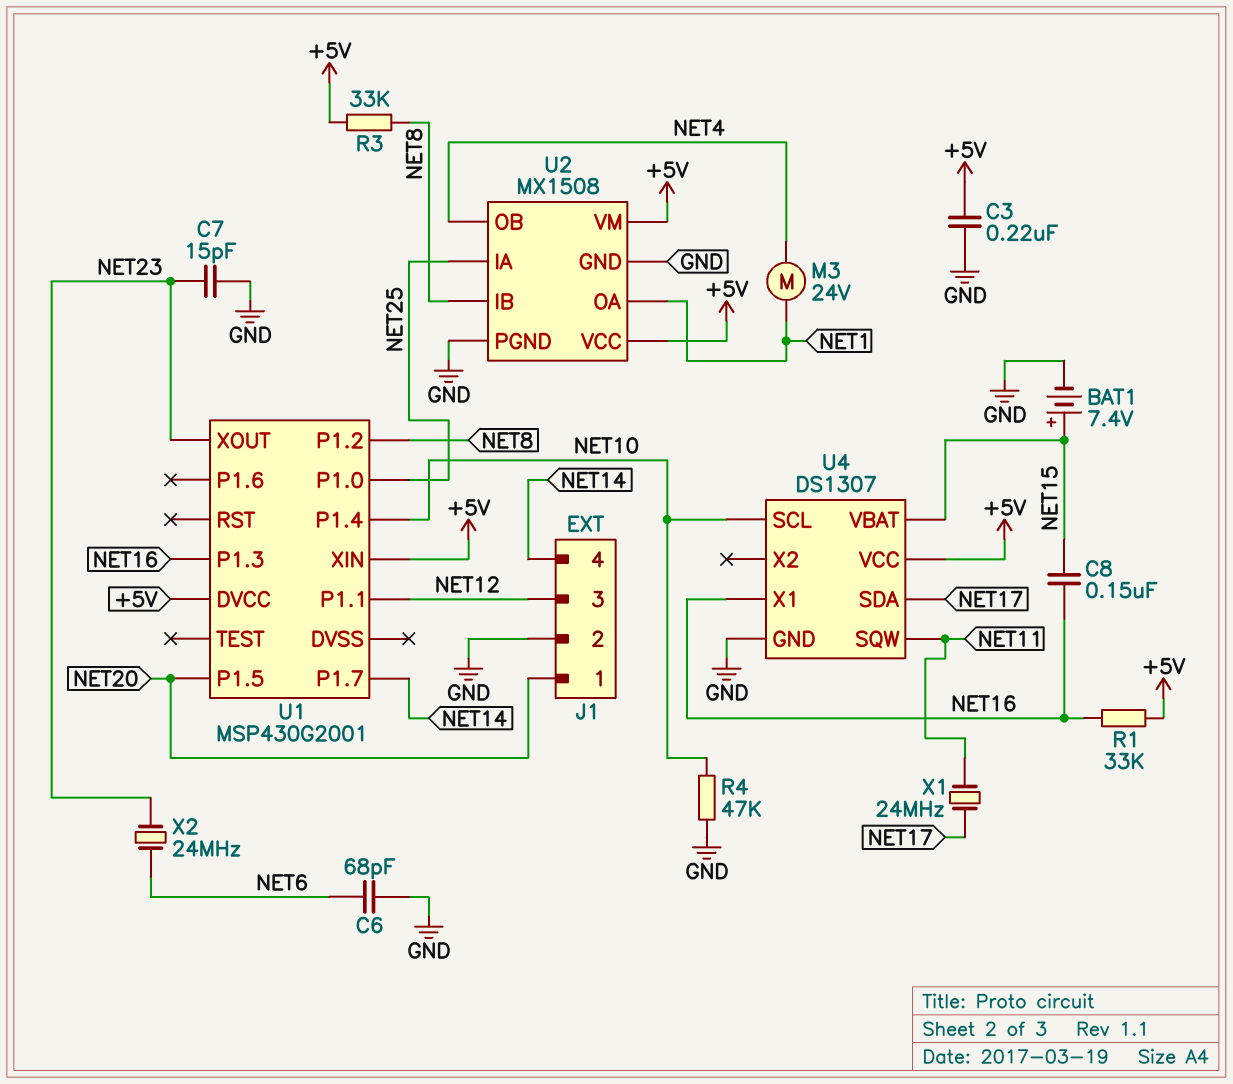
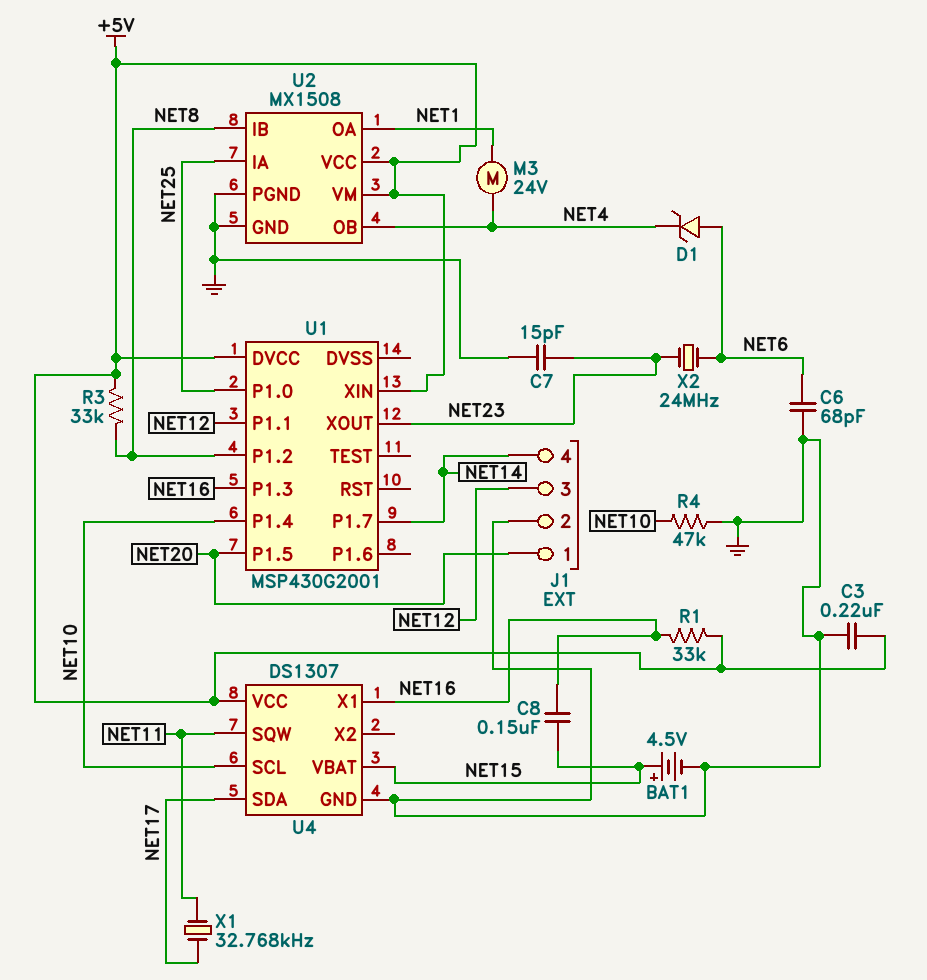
BAT1: 7.4V (plus NET15, minus GND) -> 4.5V (plus NET15, minus GND)
D1: none -> zener (A NET6, K NET4)
X1: 24MHz (NET11, NET17) -> 32.768kHz (NET11, NET17)

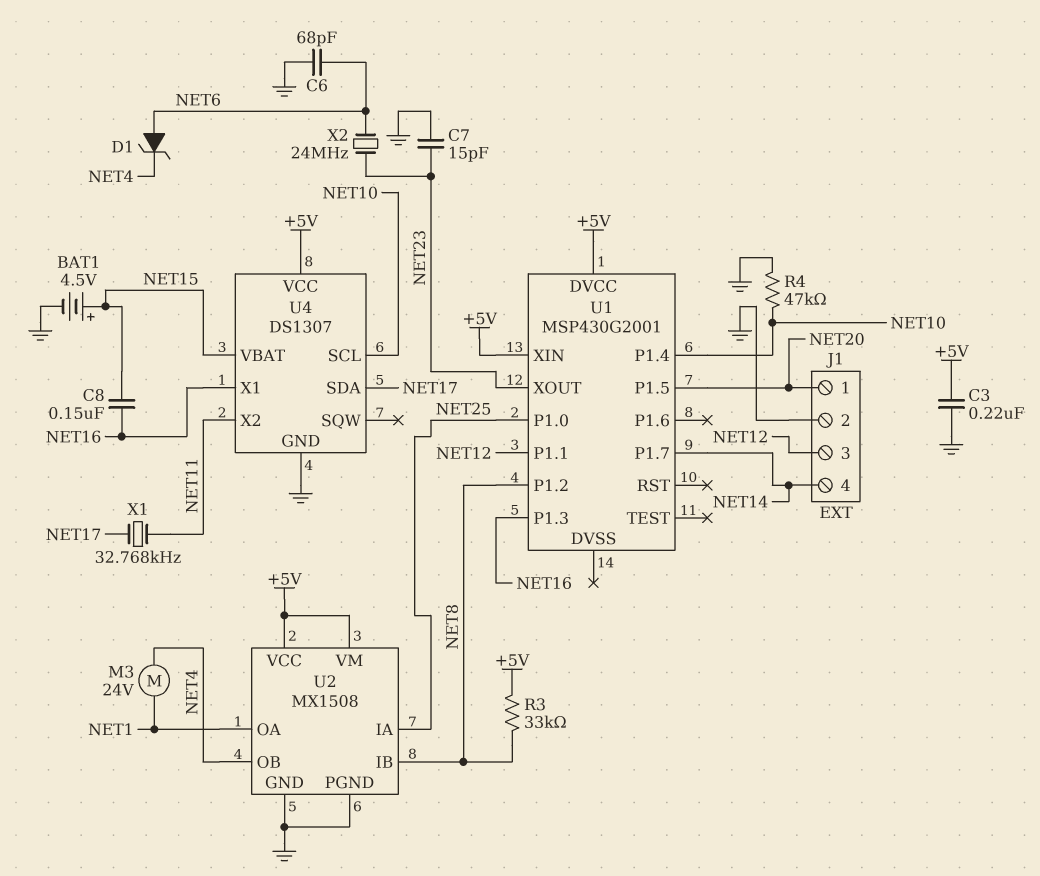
R1: 33k (+5V, NET16) -> none
U4 pin SQW: NET11 -> none
U4 pin X2: none -> NET11

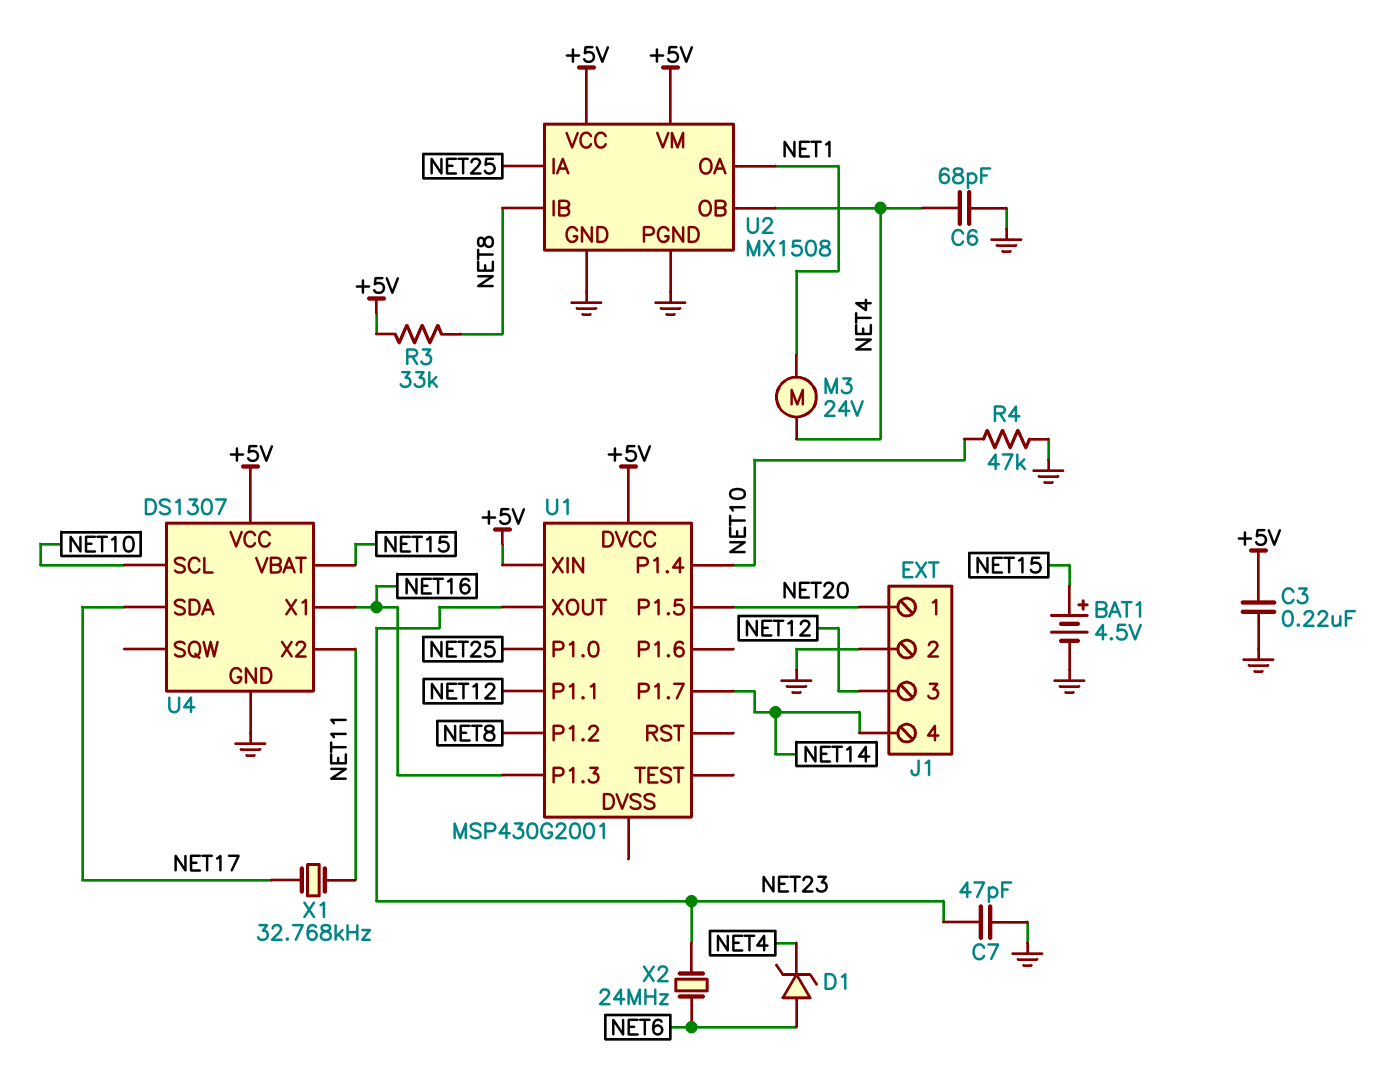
C6: 68pF (GND, NET6) -> 68pF (GND, NET4)
C7: 15pF (GND, NET23) -> 47pF (GND, NET23)
C8: 150nF (NET15, NET16) -> none

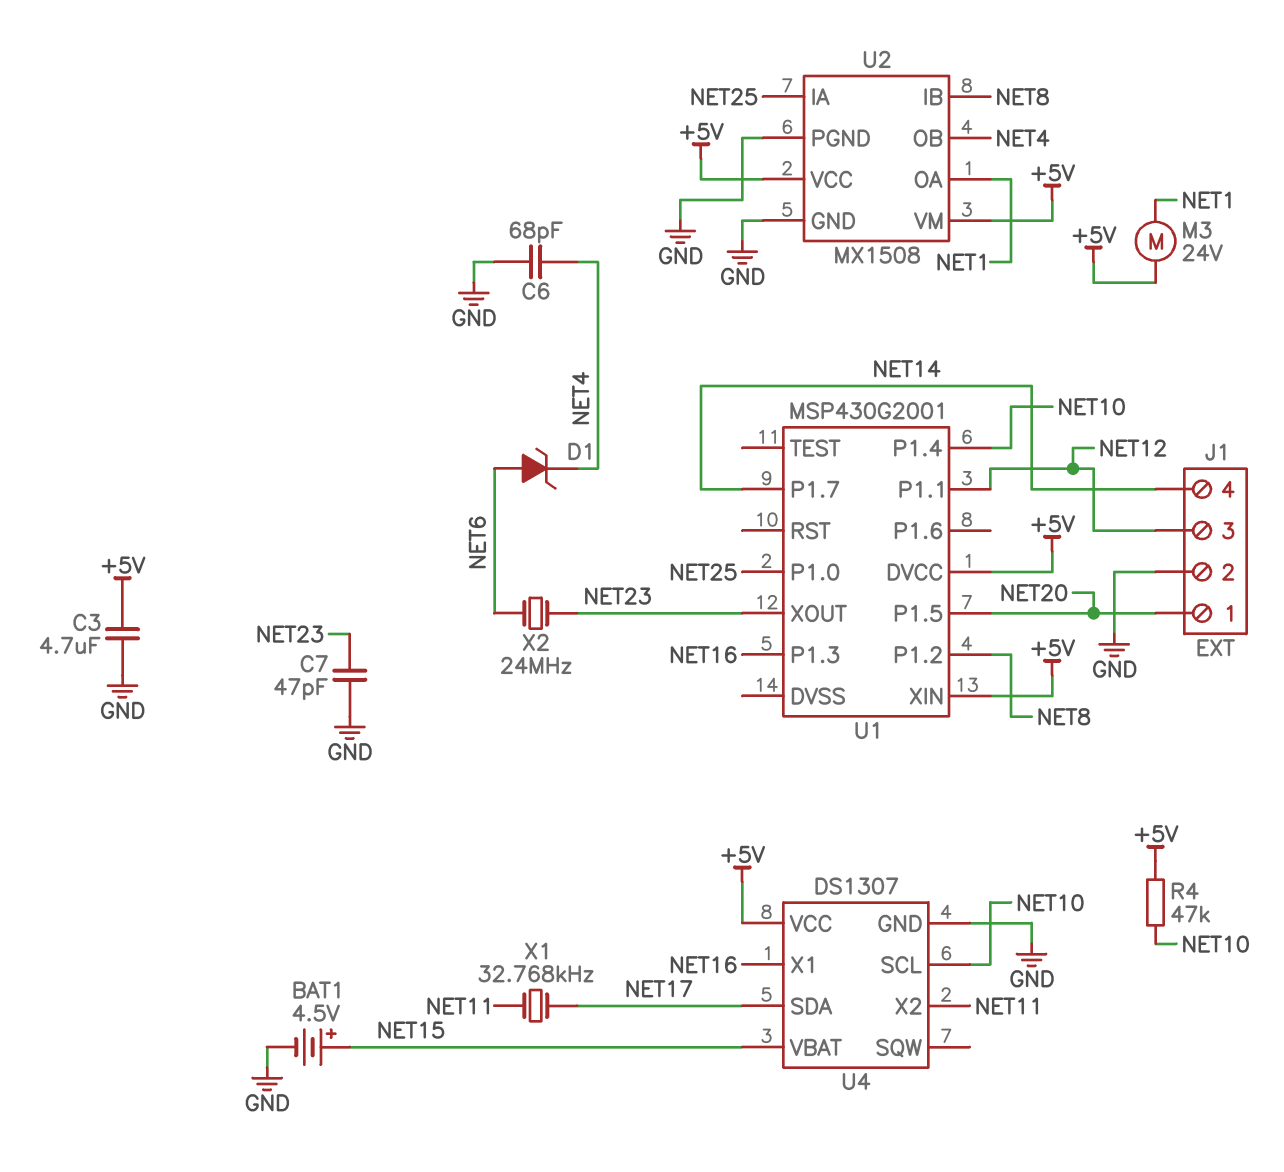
C3: 220nF (+5V, GND) -> 4.7uF (+5V, GND)
M3: motor 24V (NET1, NET4) -> motor 24V (+5V, NET1)
R3: 33k (+5V, NET8) -> none
R4: 47k (GND, NET10) -> 47k (+5V, NET10)

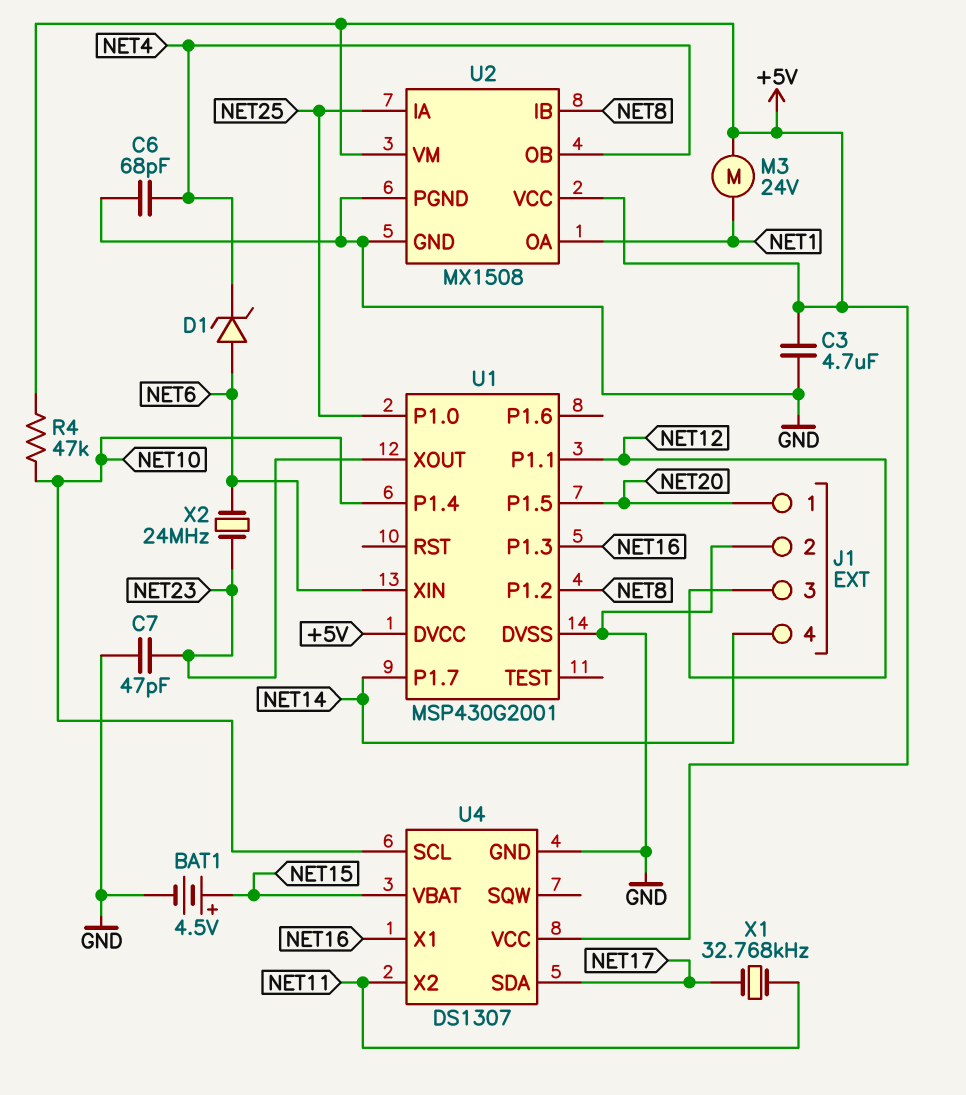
U1 pin DVSS: none -> GND
U1 pin XIN: +5V -> NET6

